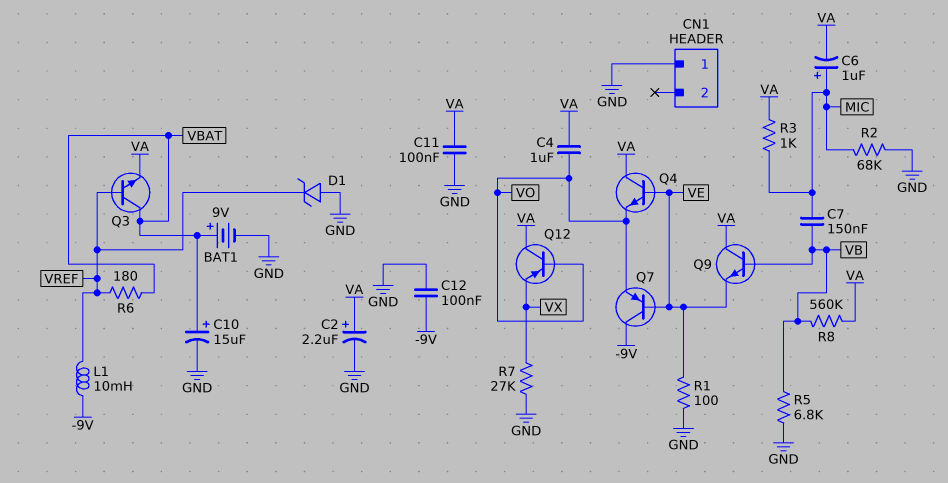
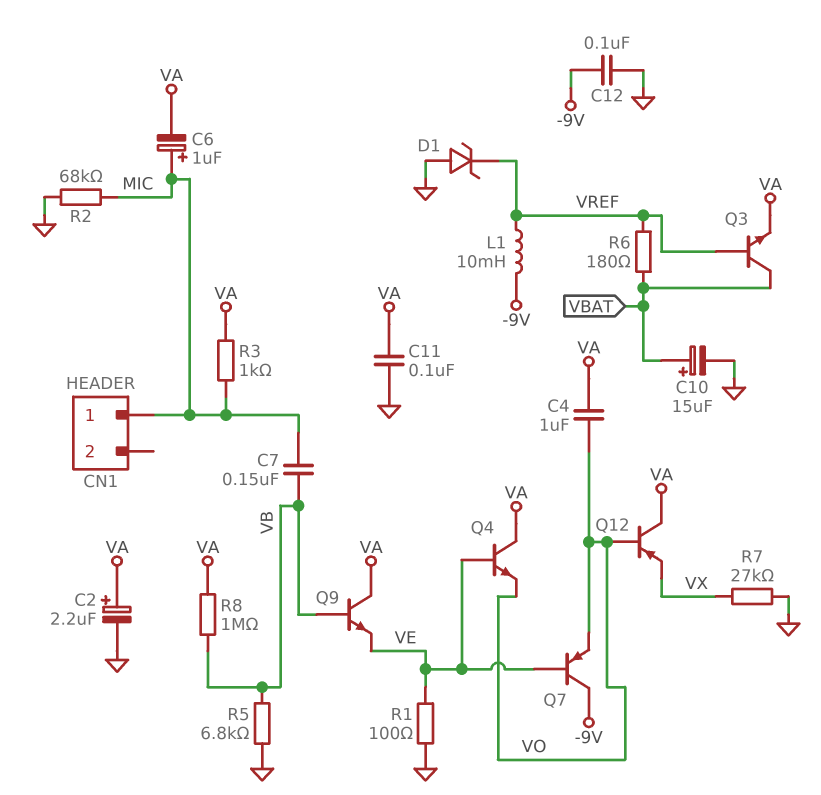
BAT1: 9V (plus VBAT, minus GND) -> none
CN1 pin 1: GND -> MIC
R8: 560k (VA, VB) -> 1M (VA, VB)

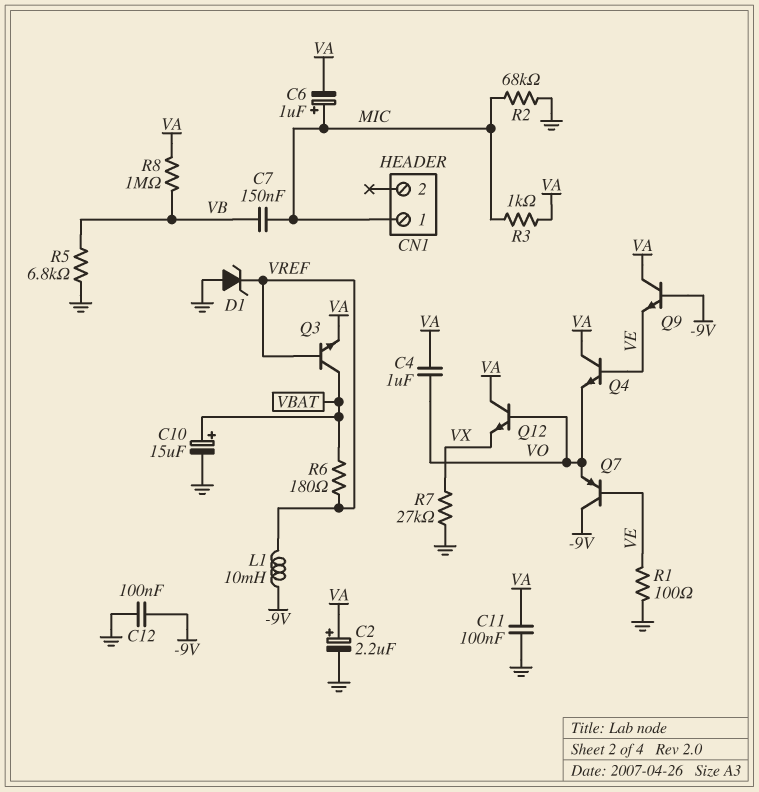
Q9: NPN (B VB, C VA, E VE) -> NPN (B -9V, C VA, E VE)
Q12: PNP (B VO, C VA, E VX) -> NPN (B VO, C VA, E VX)

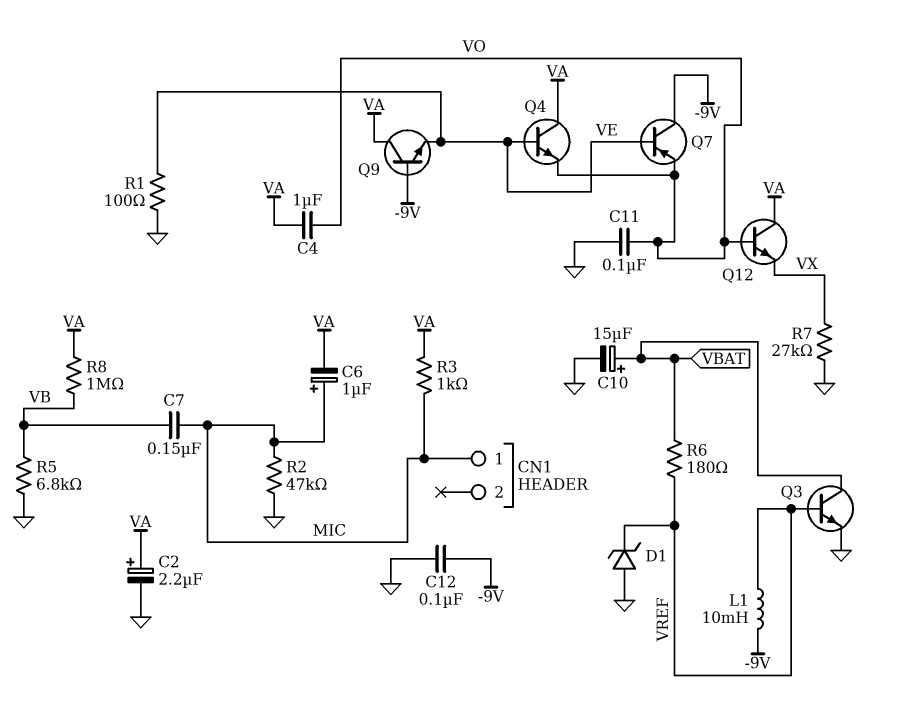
C11: 100nF (GND, VA) -> 100nF (GND, VO)
Q3: NPN (B VREF, C VBAT, E VA) -> NPN (B VREF, C VBAT, E GND)
R2: 68k (GND, MIC) -> 47k (GND, MIC)

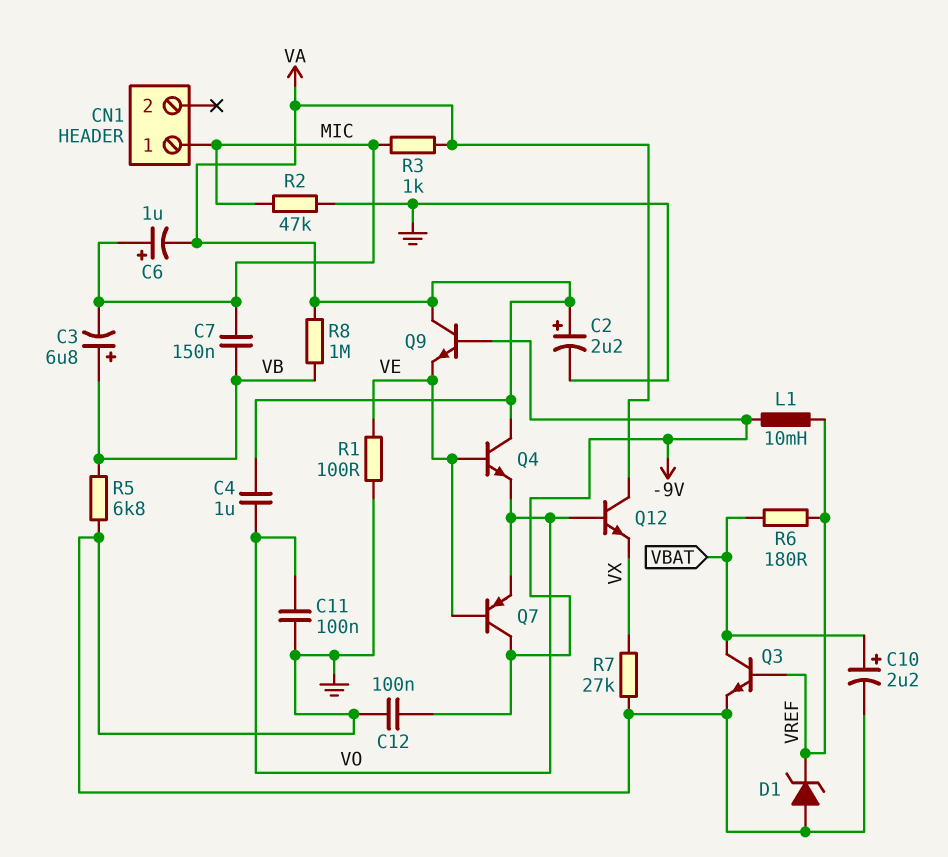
C3: none -> 6.8uF (plus VB, minus MIC)
C10: 15uF (plus VBAT, minus GND) -> 2.2uF (plus VBAT, minus GND)

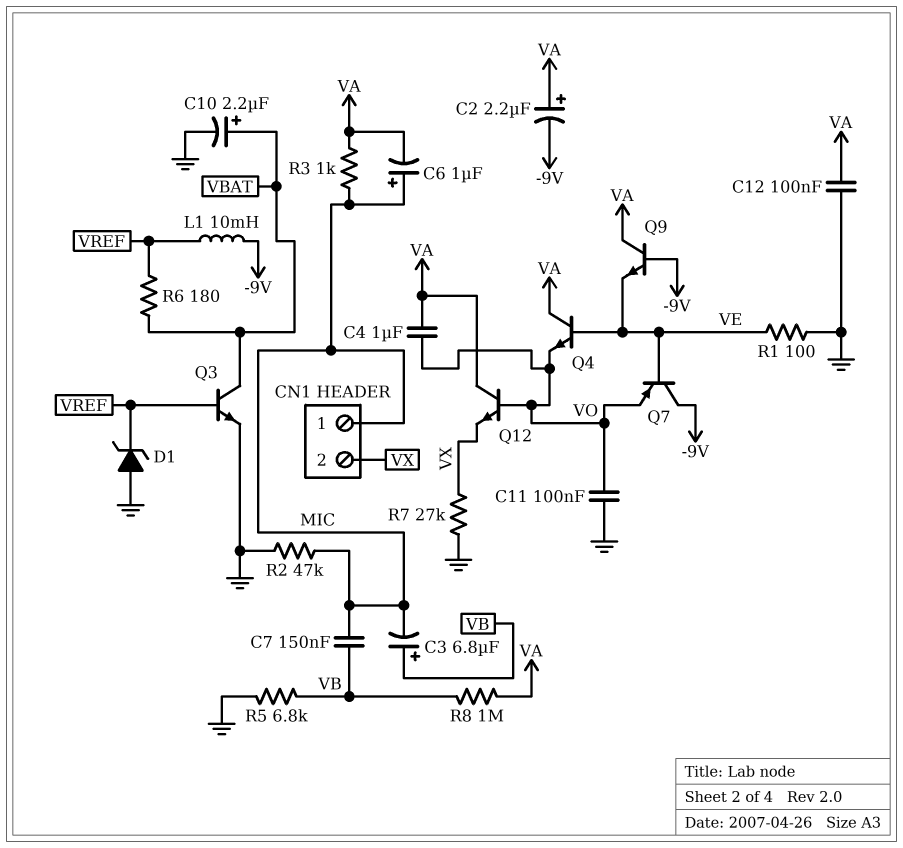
C2: 2.2uF (plus VA, minus GND) -> 2.2uF (plus VA, minus -9V)
C12: 100nF (-9V, GND) -> 100nF (GND, VA)
CN1 pin 2: none -> VX

